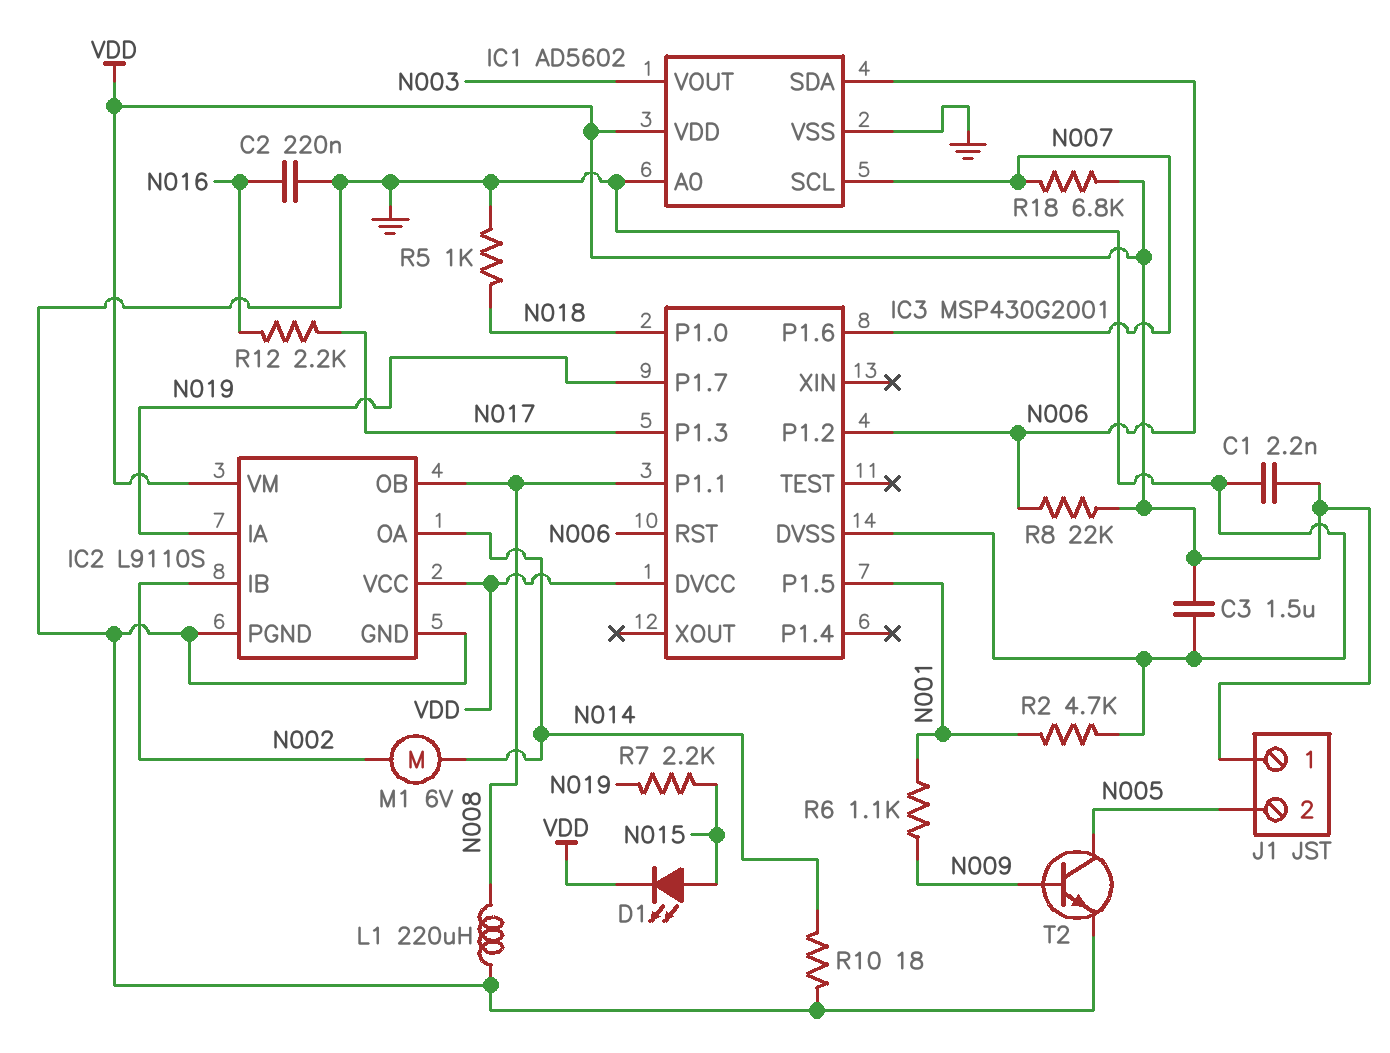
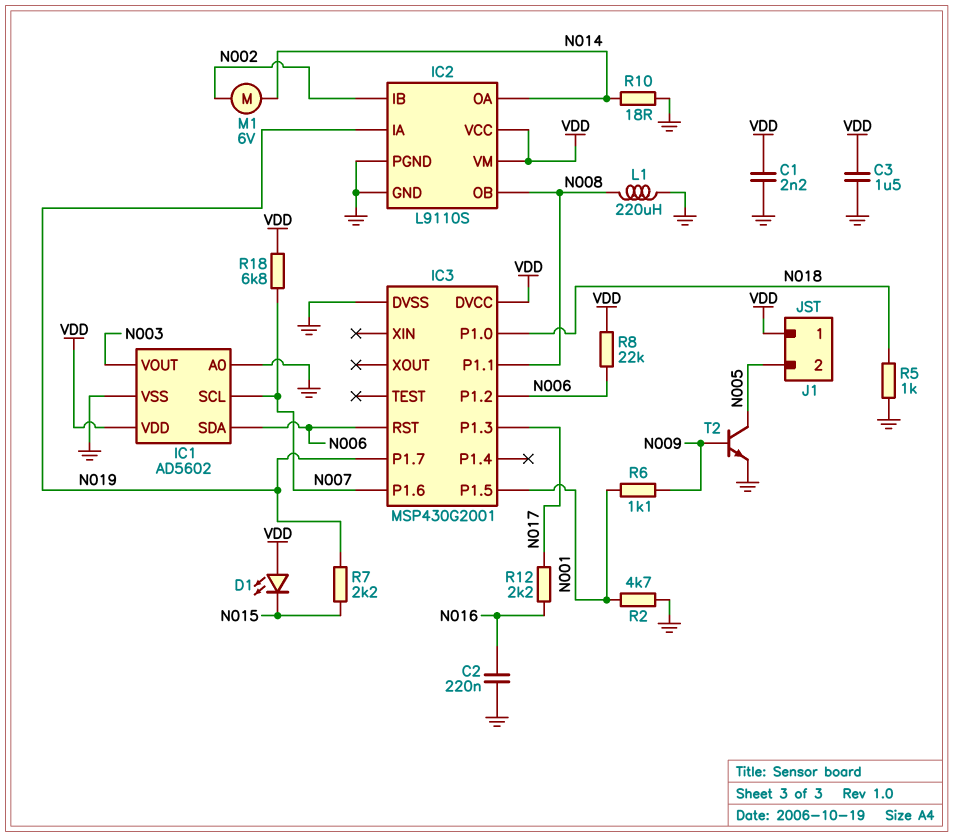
D1: LED (A N015, K VDD) -> LED (A VDD, K N015)

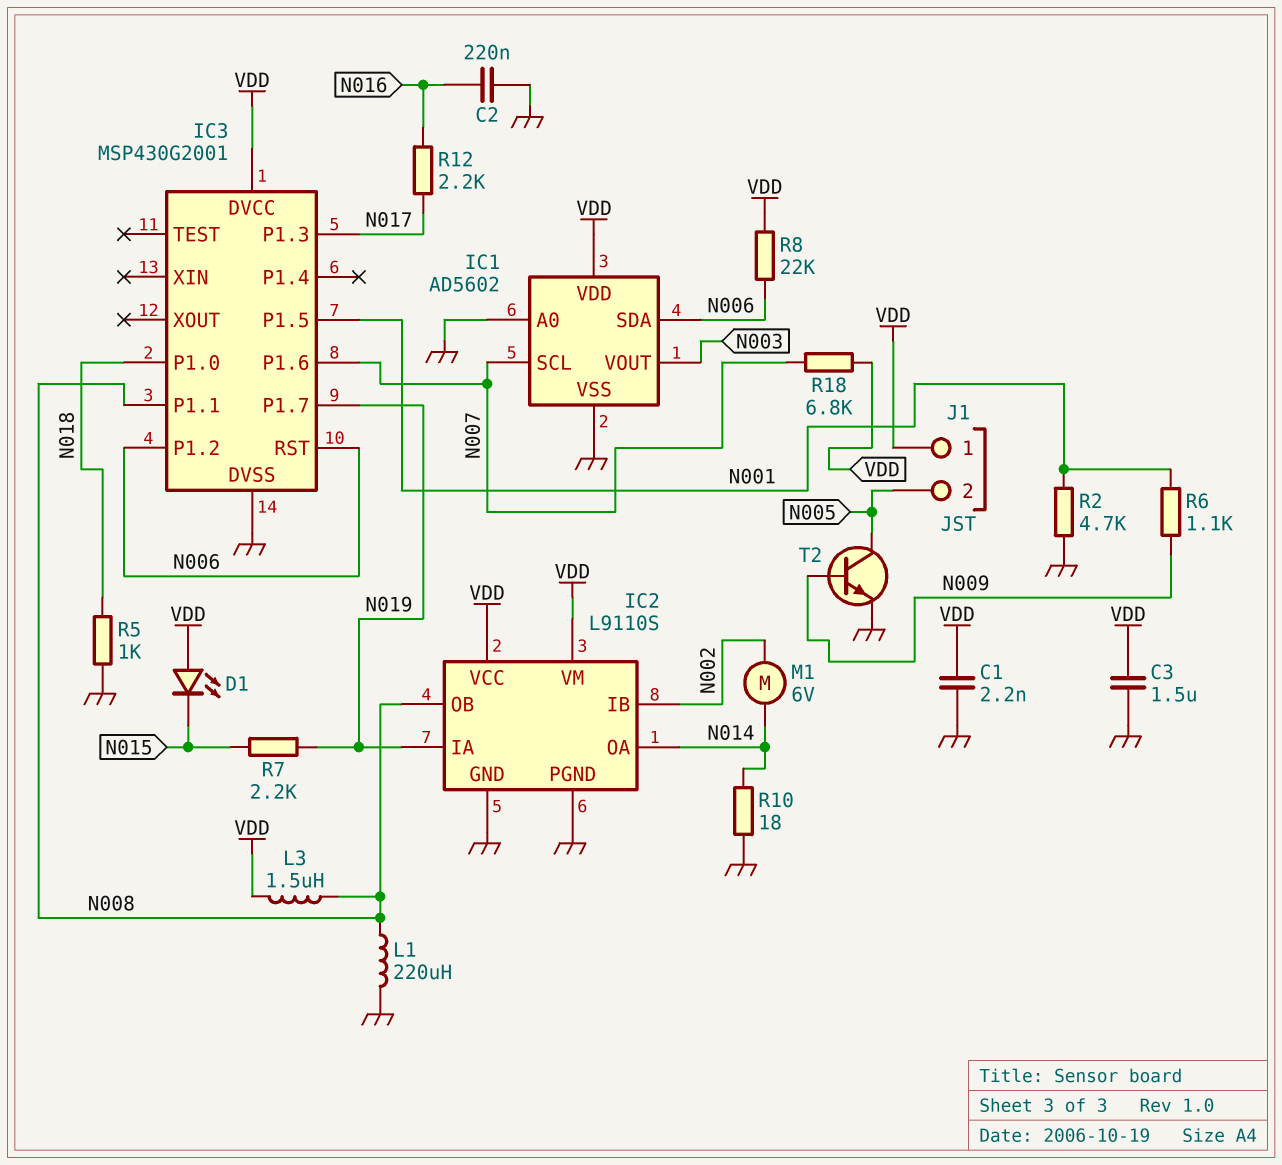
L3: none -> 1.5uH (N008, VDD)

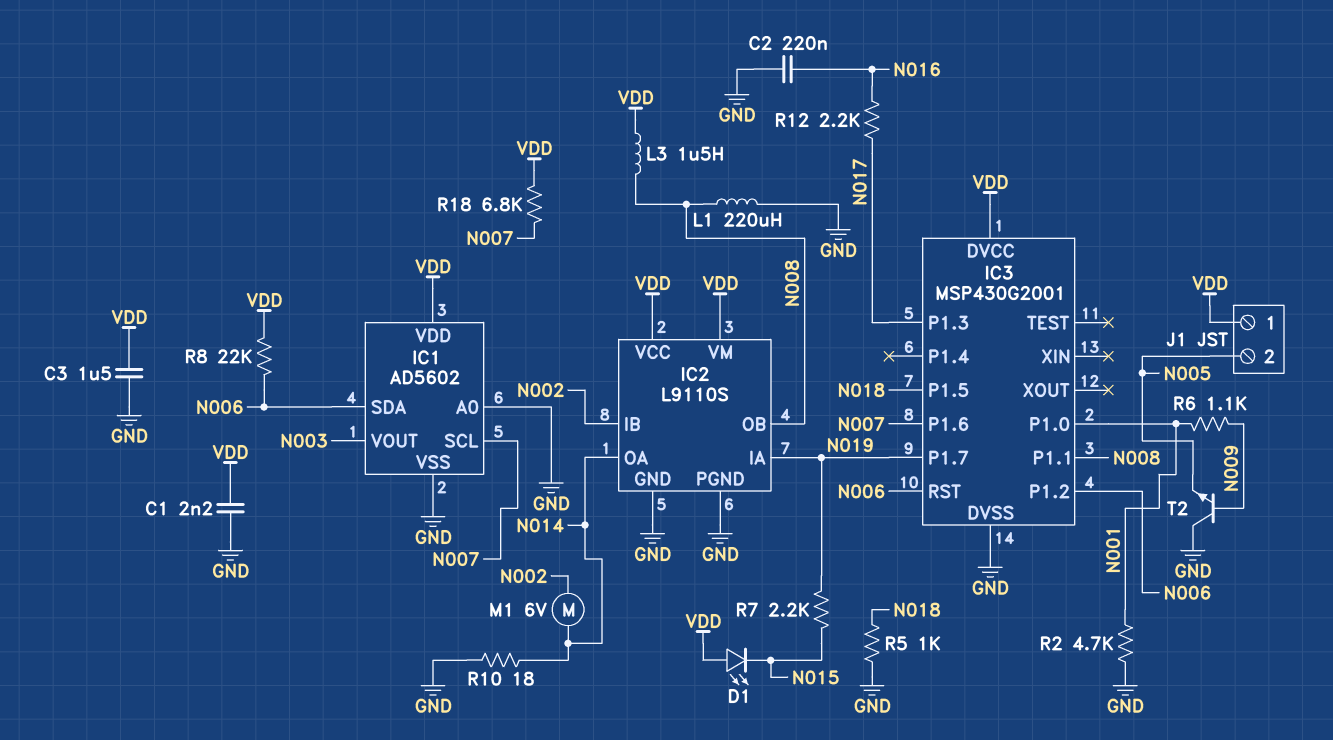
IC3 pin P1.0: N018 -> N001
IC3 pin P1.5: N001 -> N018
T2: NPN (B N009, C N005, E GND) -> NPN (B N009, C GND, E N005)

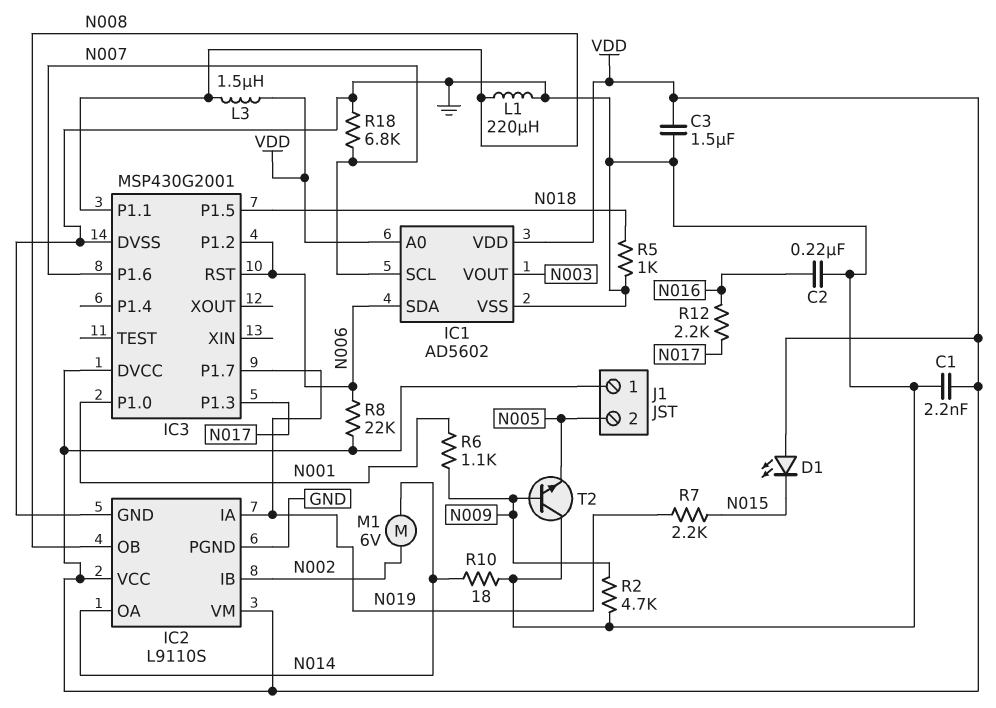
IC1 pin A0: GND -> VDD
R2: 4.7k (GND, N001) -> 4.7k (GND, N009)
R18: 6.8k (N007, VDD) -> 6.8k (GND, N007)

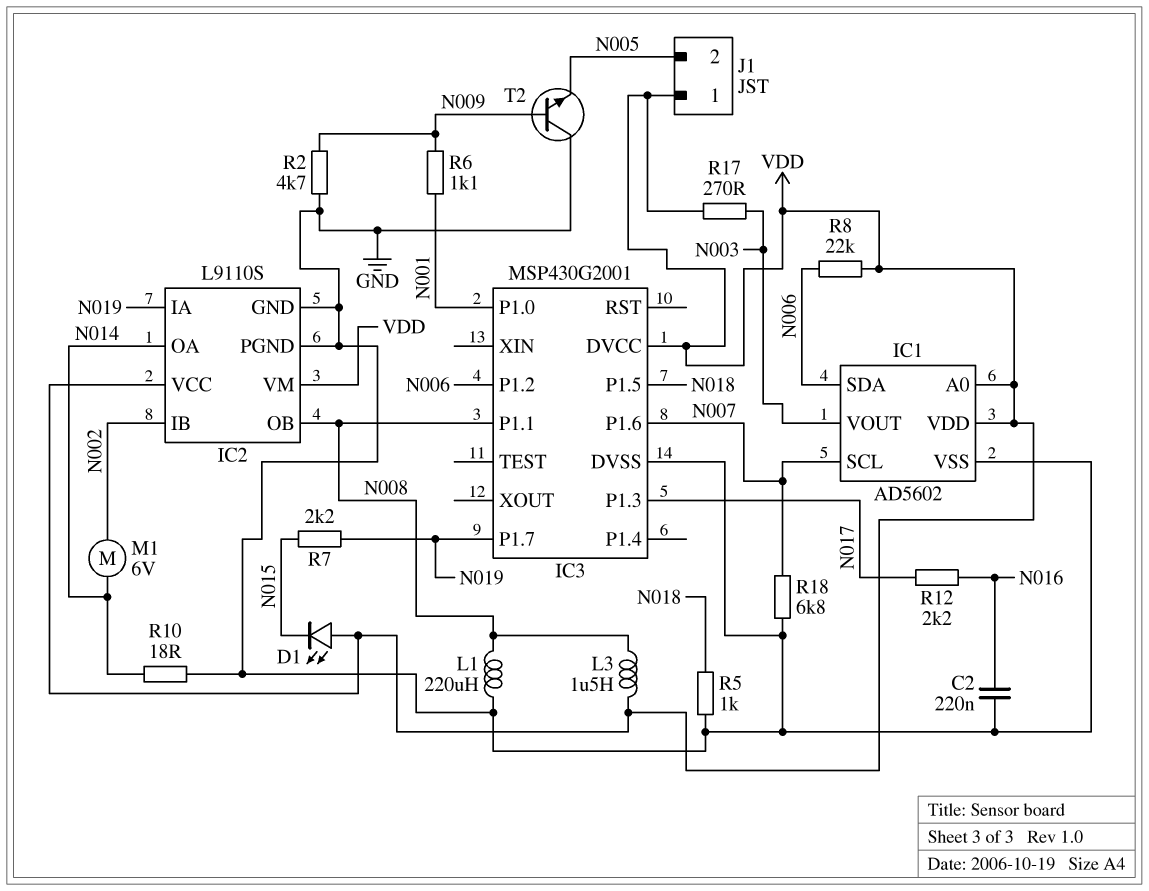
C1: 2.2nF (GND, VDD) -> none
C3: 1.5uF (GND, VDD) -> none
IC3 pin RST: N006 -> none
R17: none -> 270 (N003, VDD)

